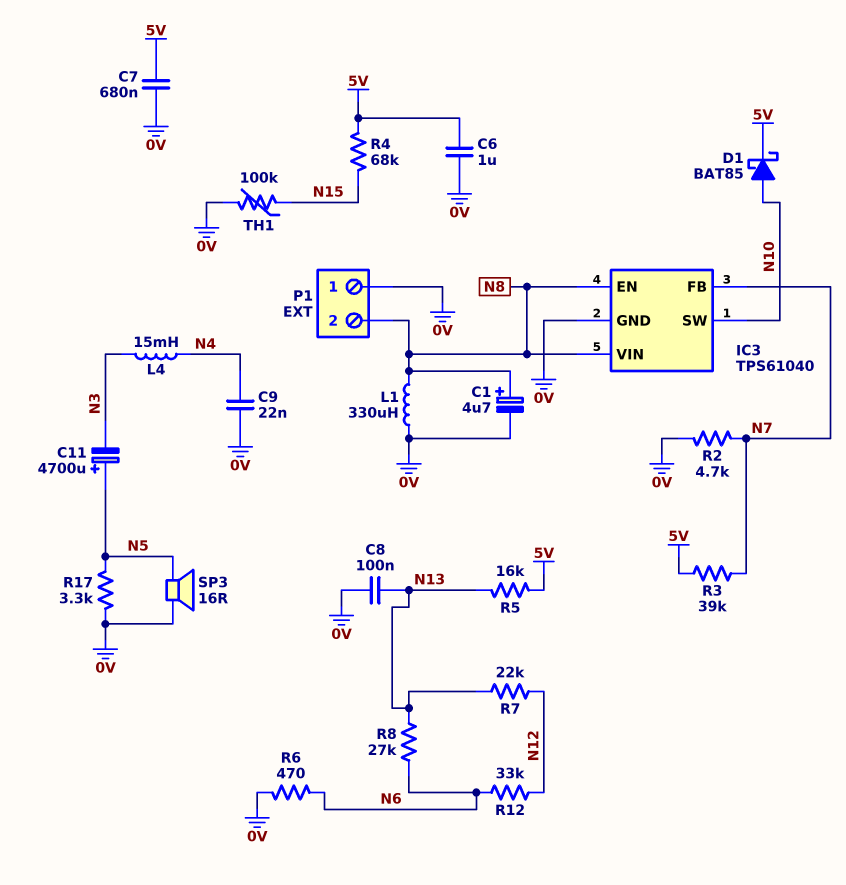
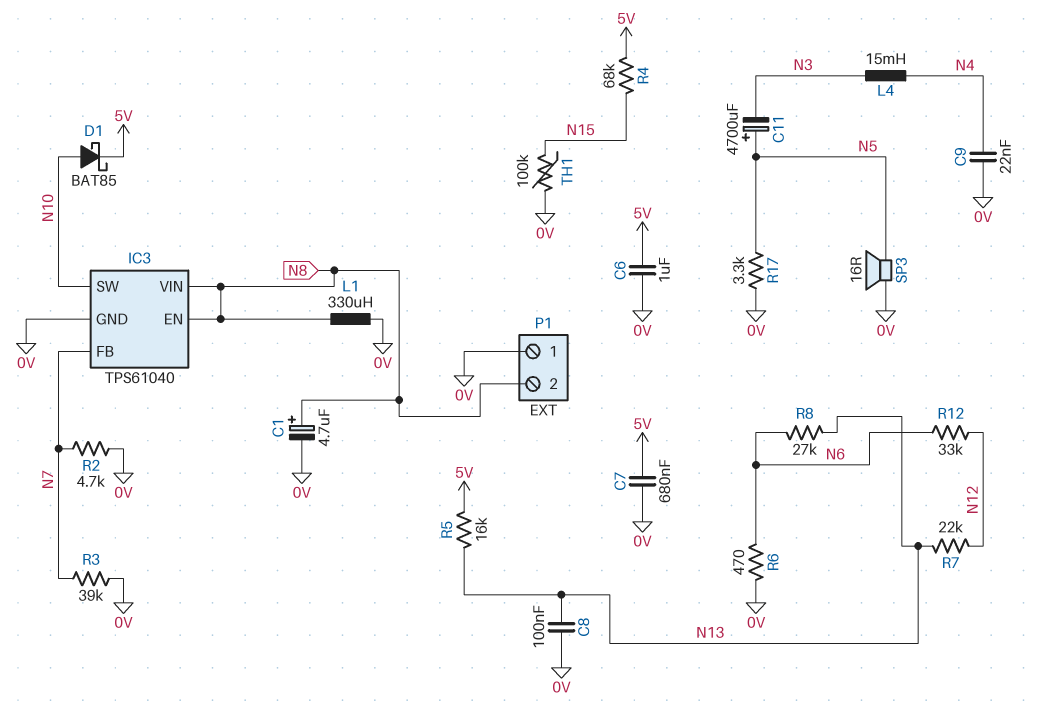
R3: 39k (5V, N7) -> 39k (0V, N7)

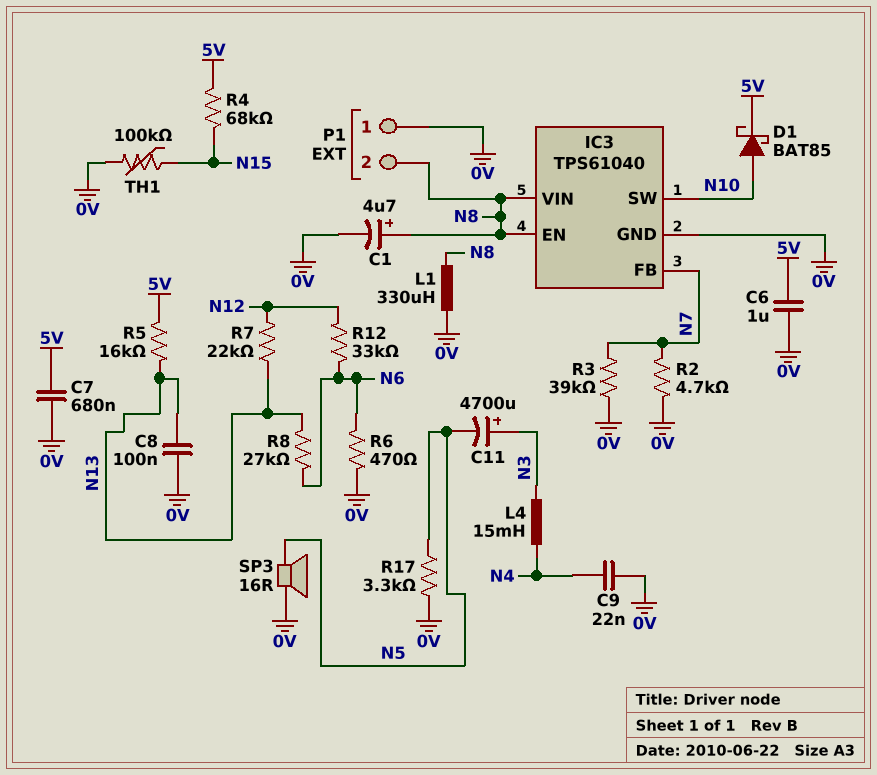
C11: 4700uF (plus N5, minus N3) -> 4700uF (plus N3, minus N5)

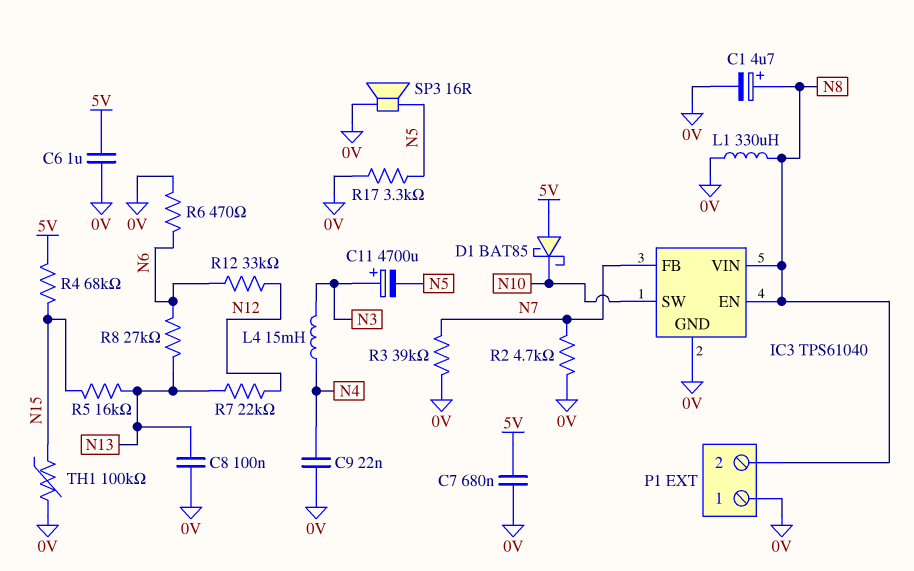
D1: schottky BAT85 (A N10, K 5V) -> schottky BAT85 (A 5V, K N10)
R5: 16k (5V, N13) -> 16k (N13, N15)

